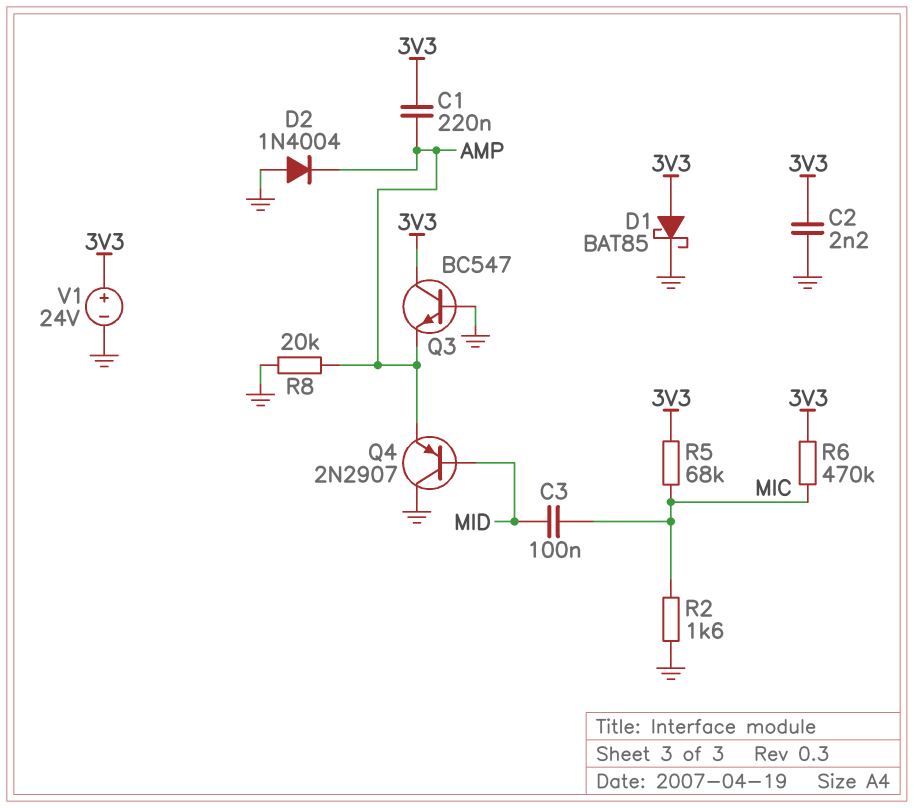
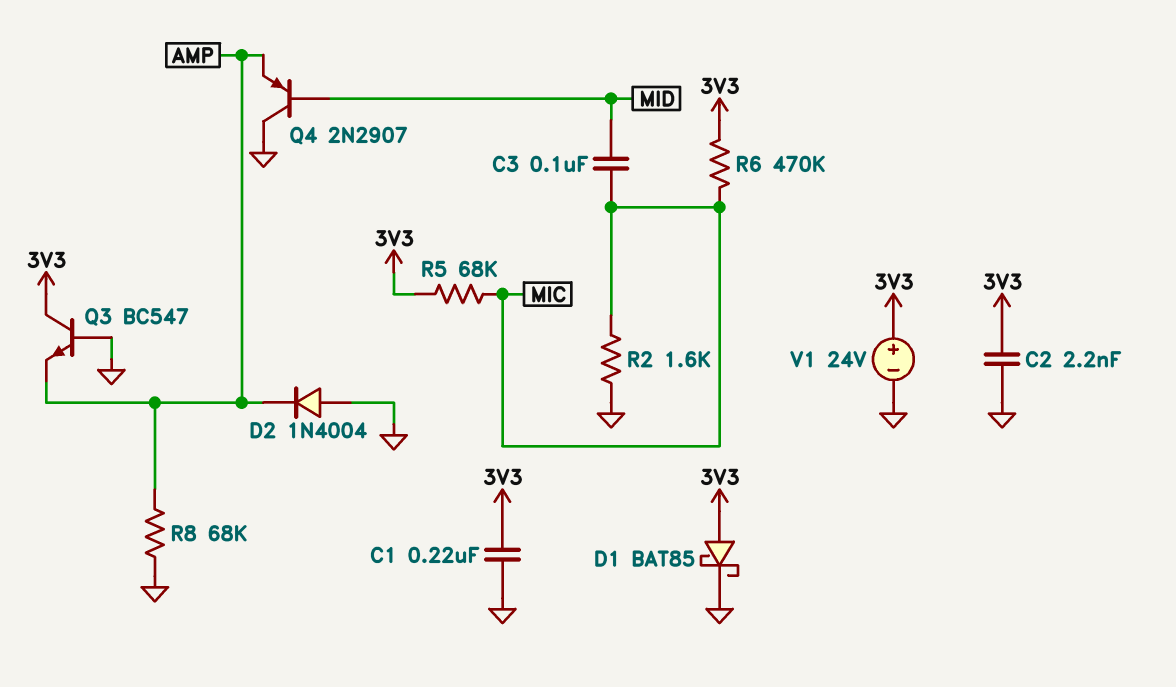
C1: 220nF (3V3, AMP) -> 220nF (3V3, GND)
R8: 20k (AMP, GND) -> 68k (AMP, GND)

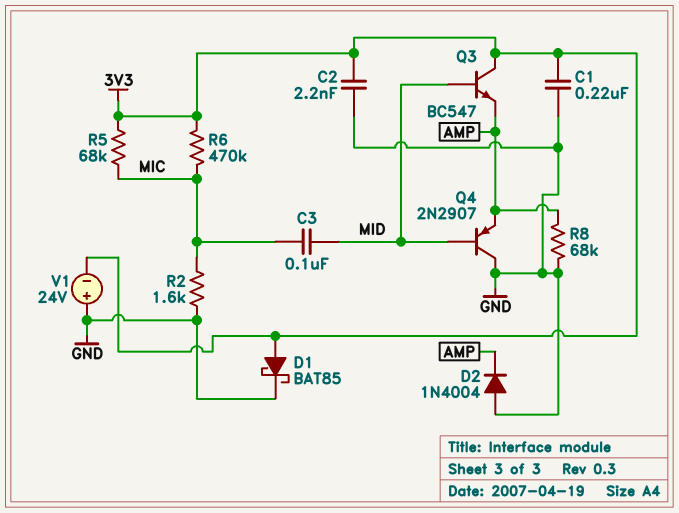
Q3: NPN BC547 (B GND, C 3V3, E AMP) -> NPN BC547 (B MID, C 3V3, E AMP)
V1: 24V (plus 3V3, minus GND) -> 24V (plus GND, minus 3V3)

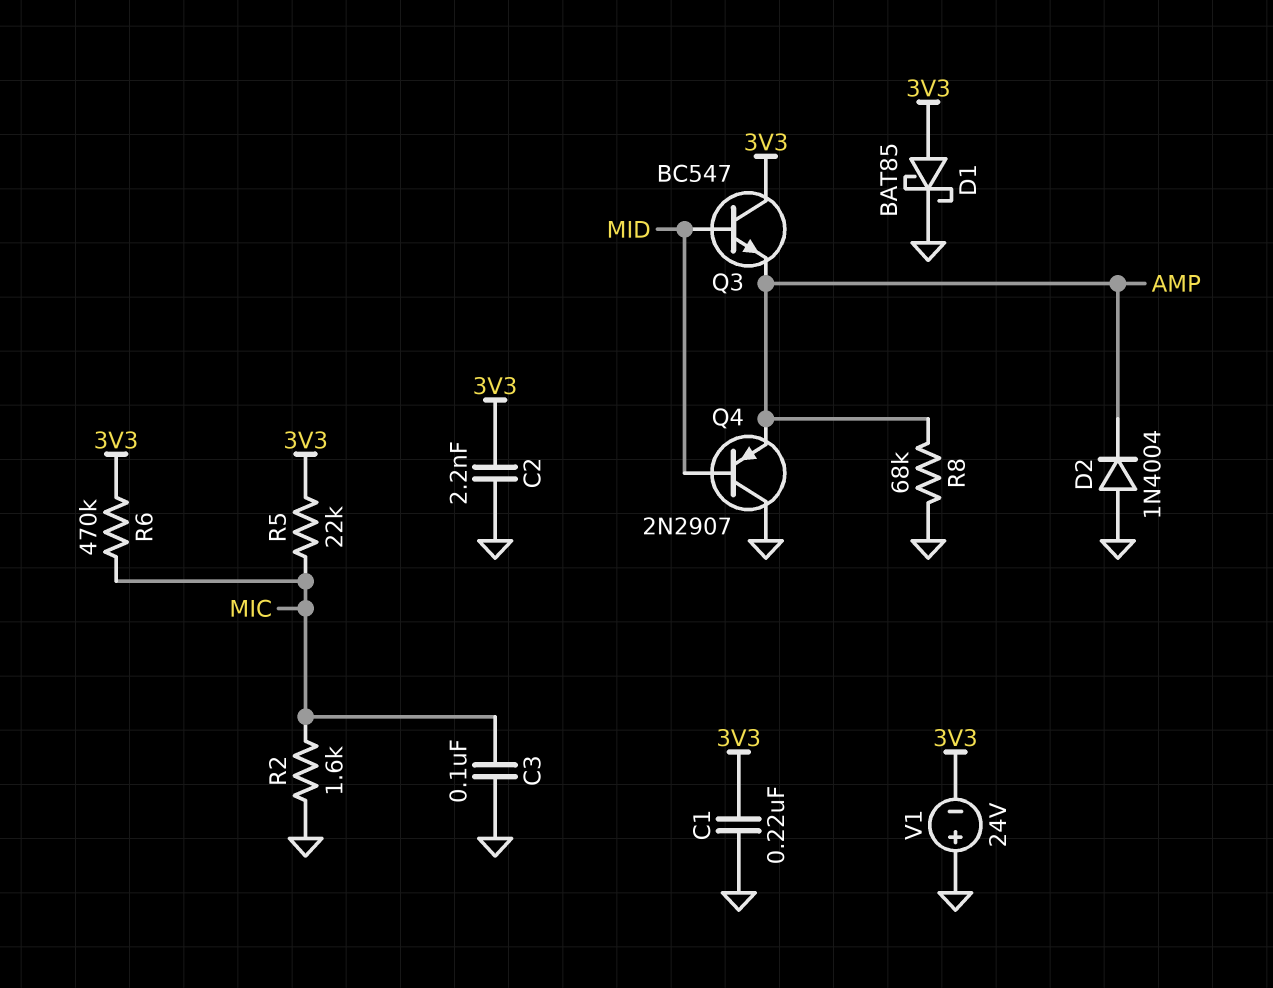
C3: 100nF (MIC, MID) -> 100nF (GND, MIC)
R5: 68k (3V3, MIC) -> 22k (3V3, MIC)

